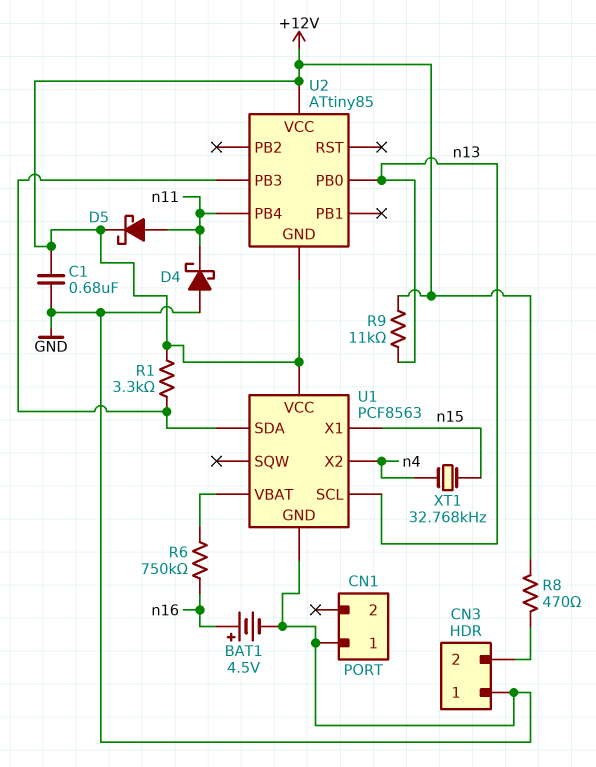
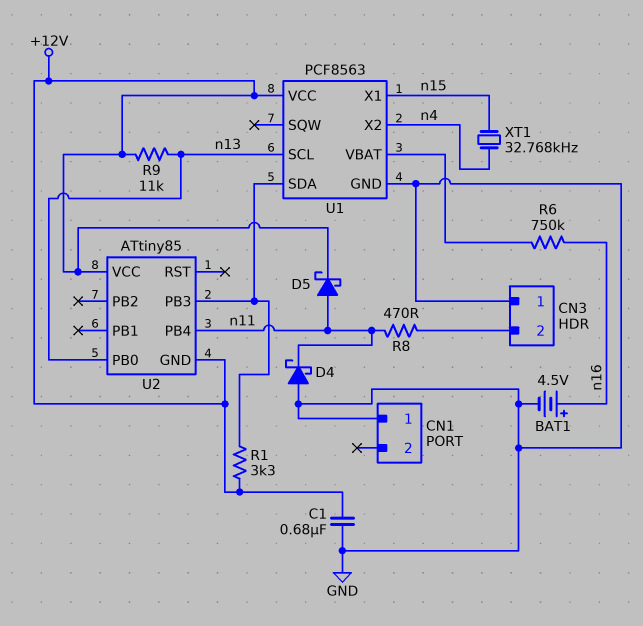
R8: 470 (+12V, CN3/2) -> 470 (CN3/2, n11)

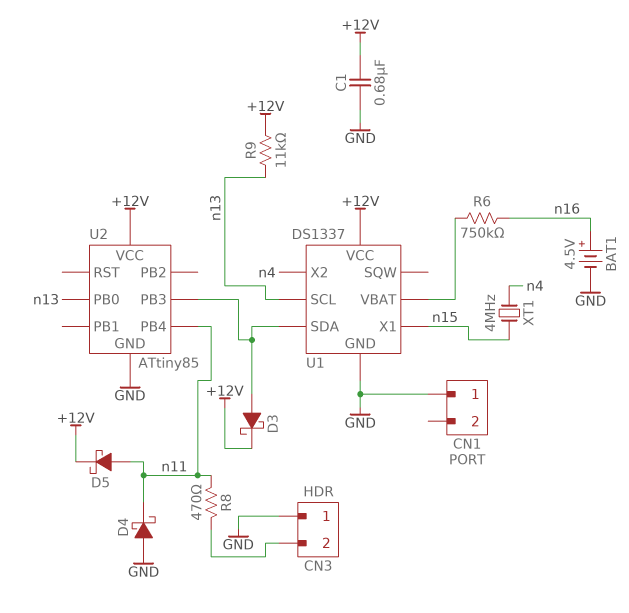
D3: none -> schottky (A U1/SDA, K +12V)
R1: 3.3k (+12V, U1/SDA) -> none
U1: PCF8563 -> DS1337
U2 pin GND: +12V -> GND
XT1: 32.768kHz (n4, n15) -> 4MHz (n4, n15)

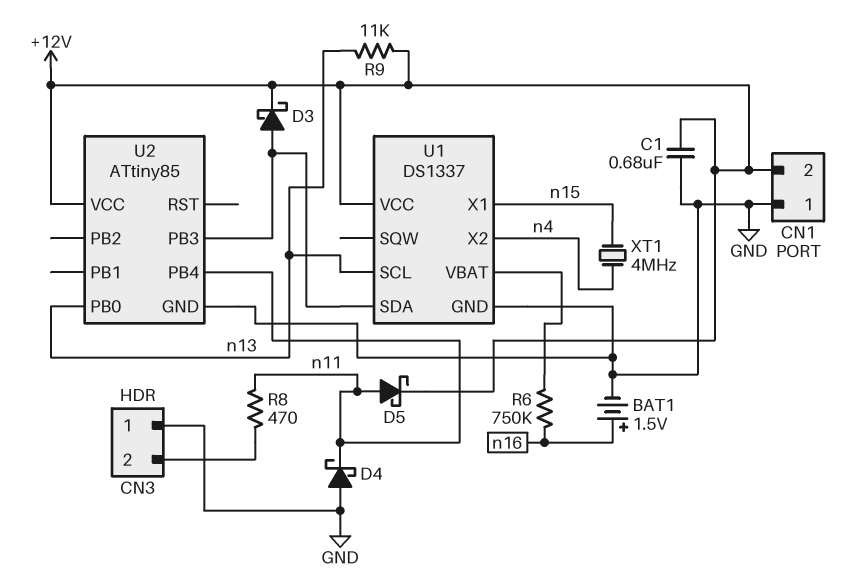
BAT1: 4.5V (plus n16, minus GND) -> 1.5V (plus n16, minus GND)
CN1 pin 2: none -> +12V

